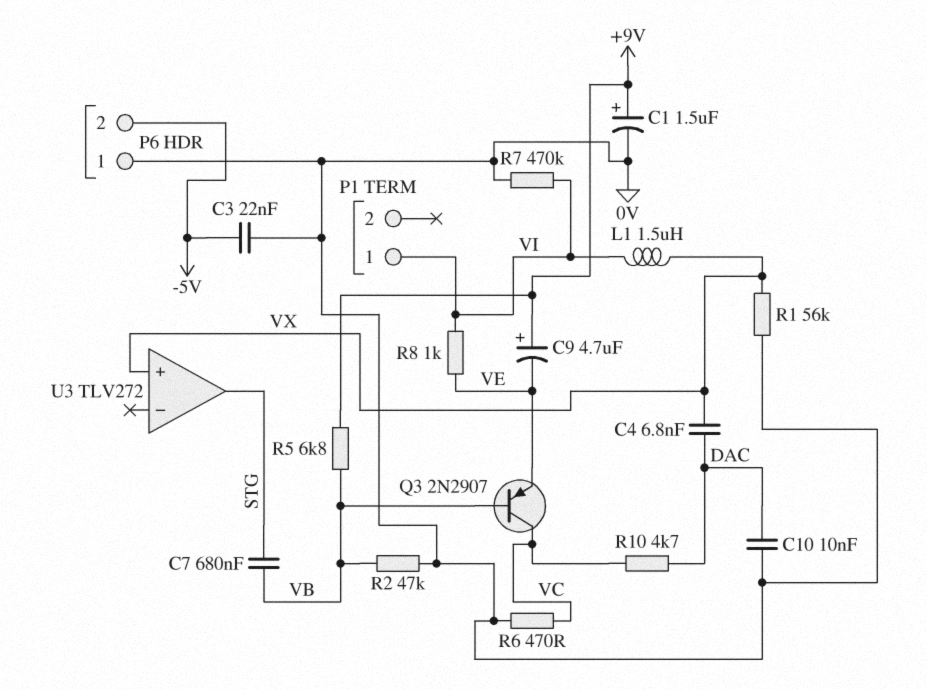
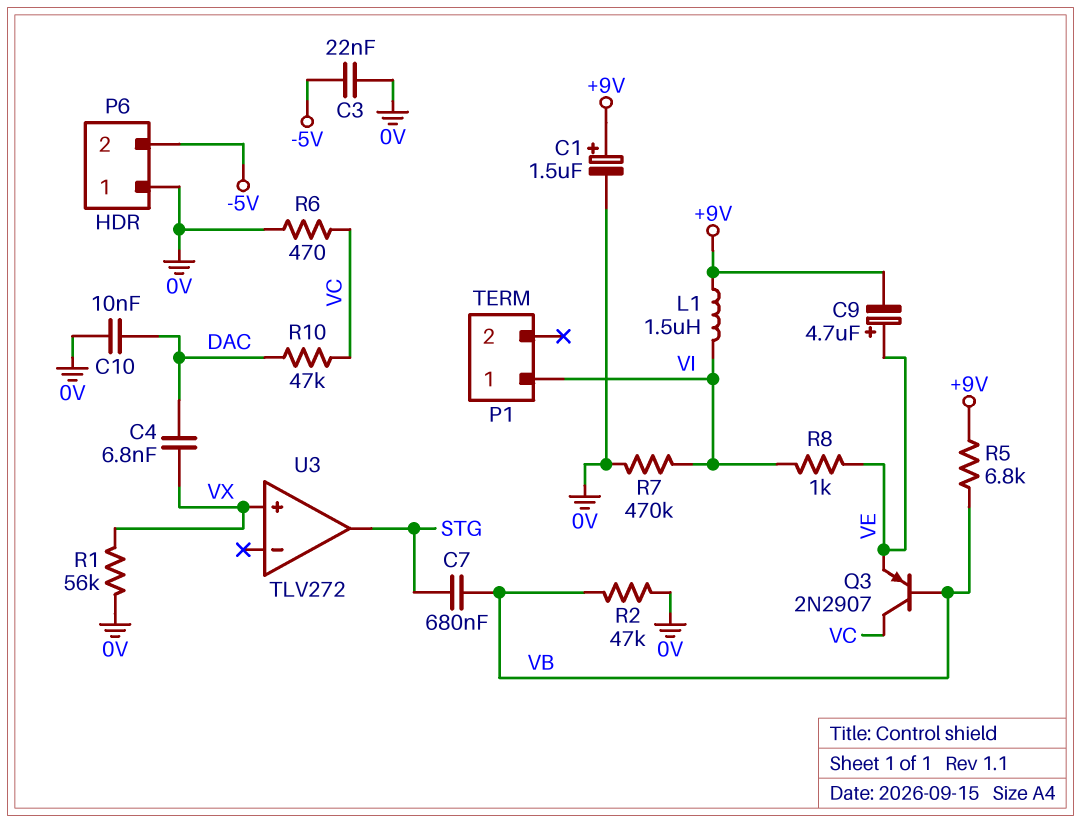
C9: 4.7uF (plus +9V, minus VE) -> 4.7uF (plus VE, minus +9V)
L1: 1.5uH (VI, VX) -> 1.5uH (+9V, VI)
R10: 4.7k (DAC, VC) -> 47k (DAC, VC)

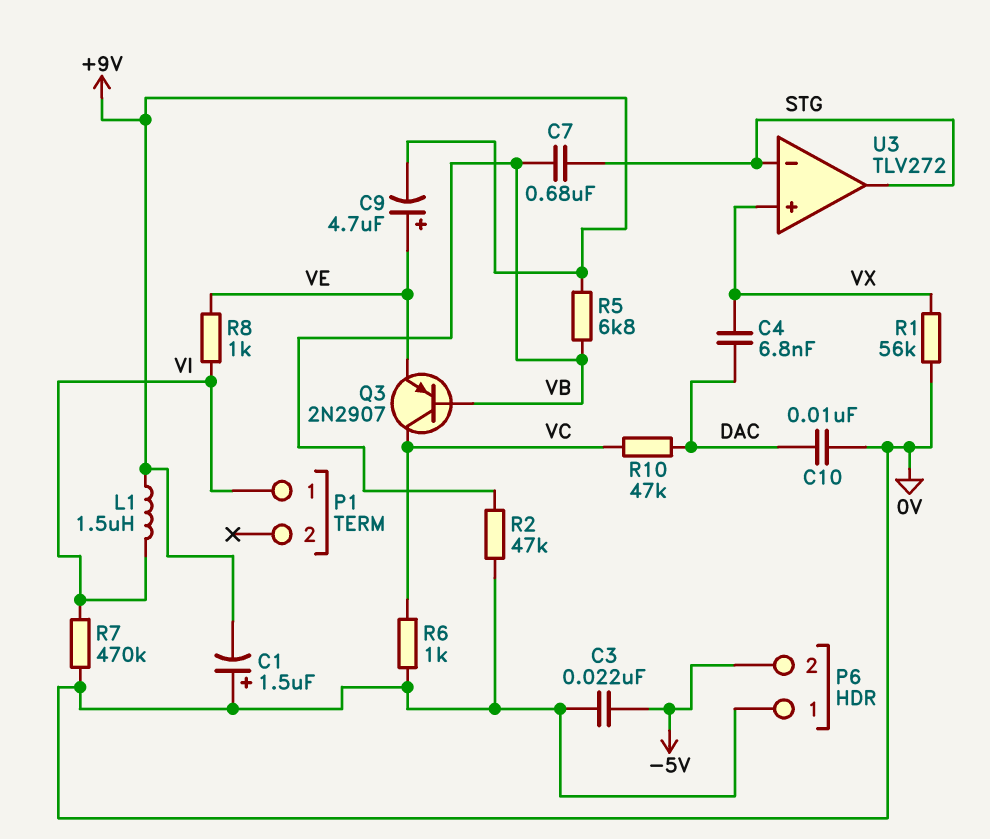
C1: 1.5uF (plus +9V, minus 0V) -> 1.5uF (plus 0V, minus +9V)
R6: 470 (0V, VC) -> 1k (0V, VC)
U3 pin in-: none -> STG

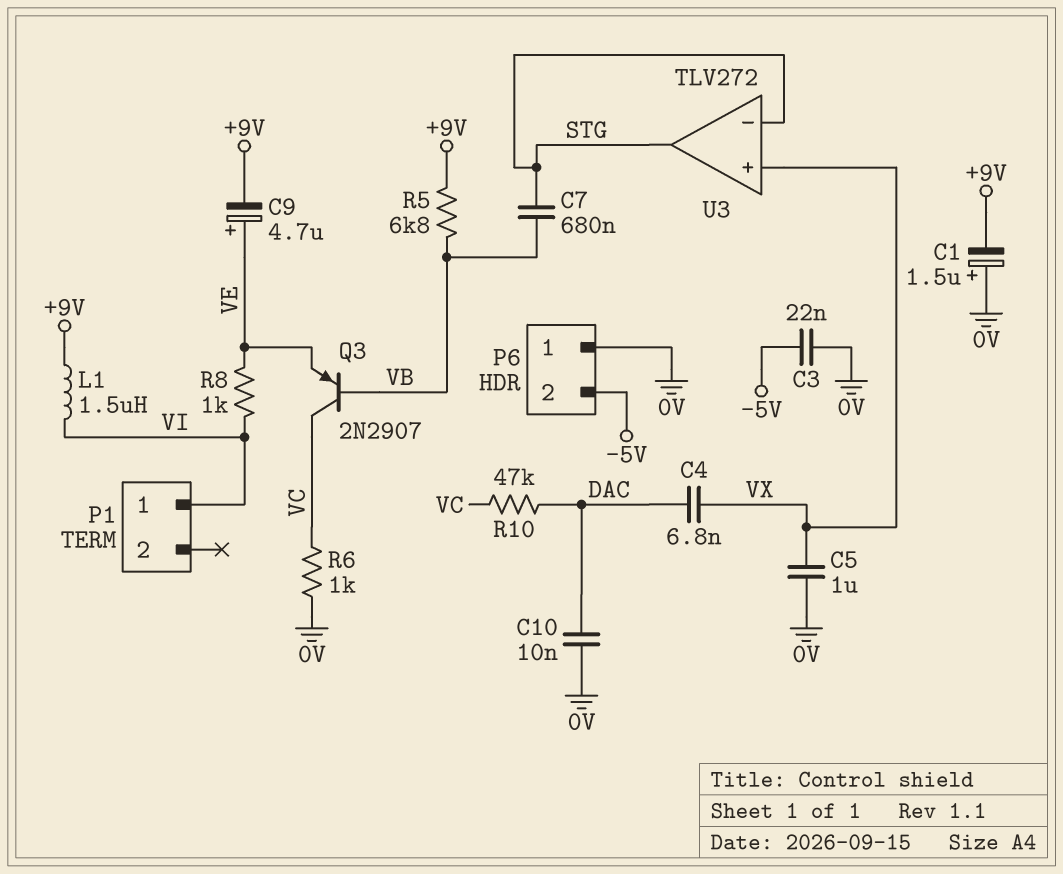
C5: none -> 1uF (0V, VX)
R1: 56k (0V, VX) -> none
R2: 47k (0V, VB) -> none
R7: 470k (0V, VI) -> none

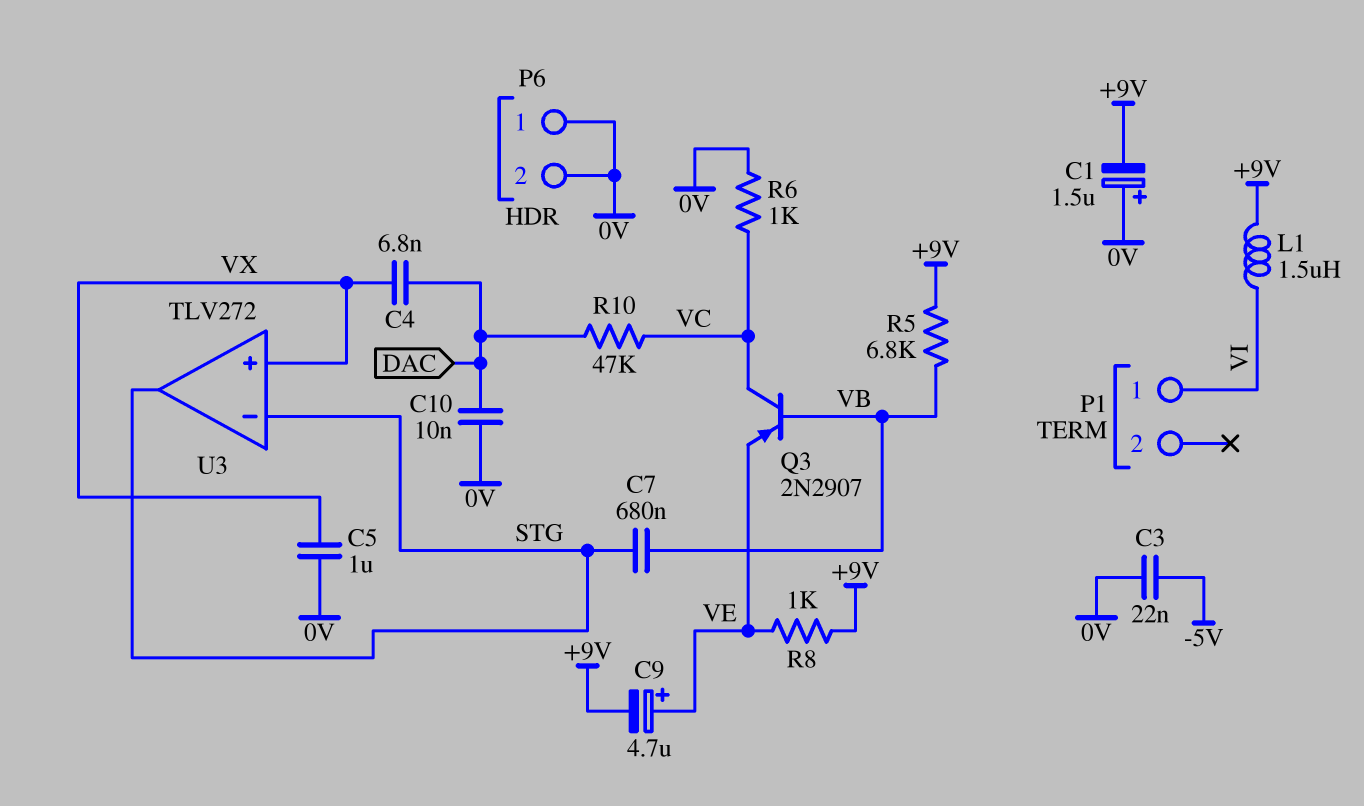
P6 pin 2: -5V -> 0V
R8: 1k (VE, VI) -> 1k (+9V, VE)

